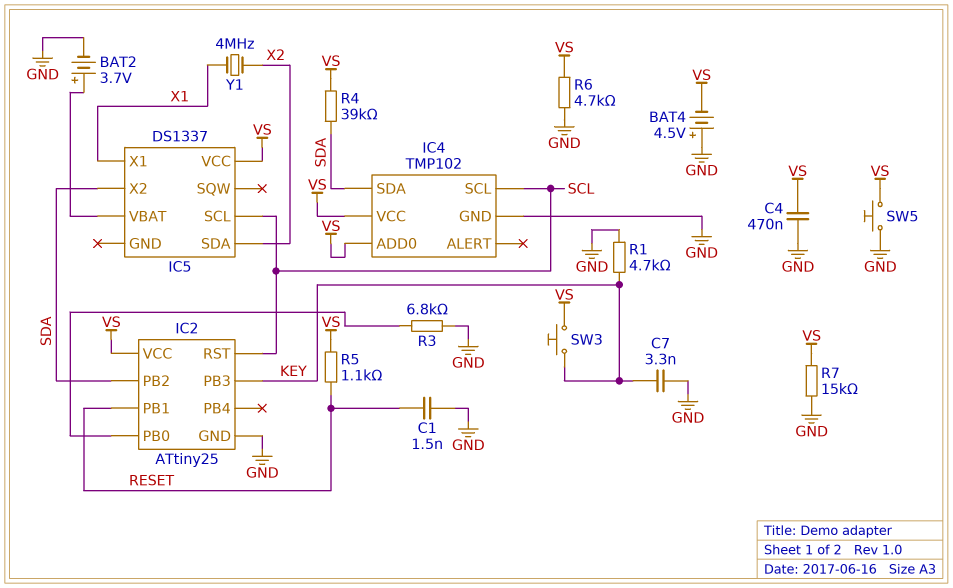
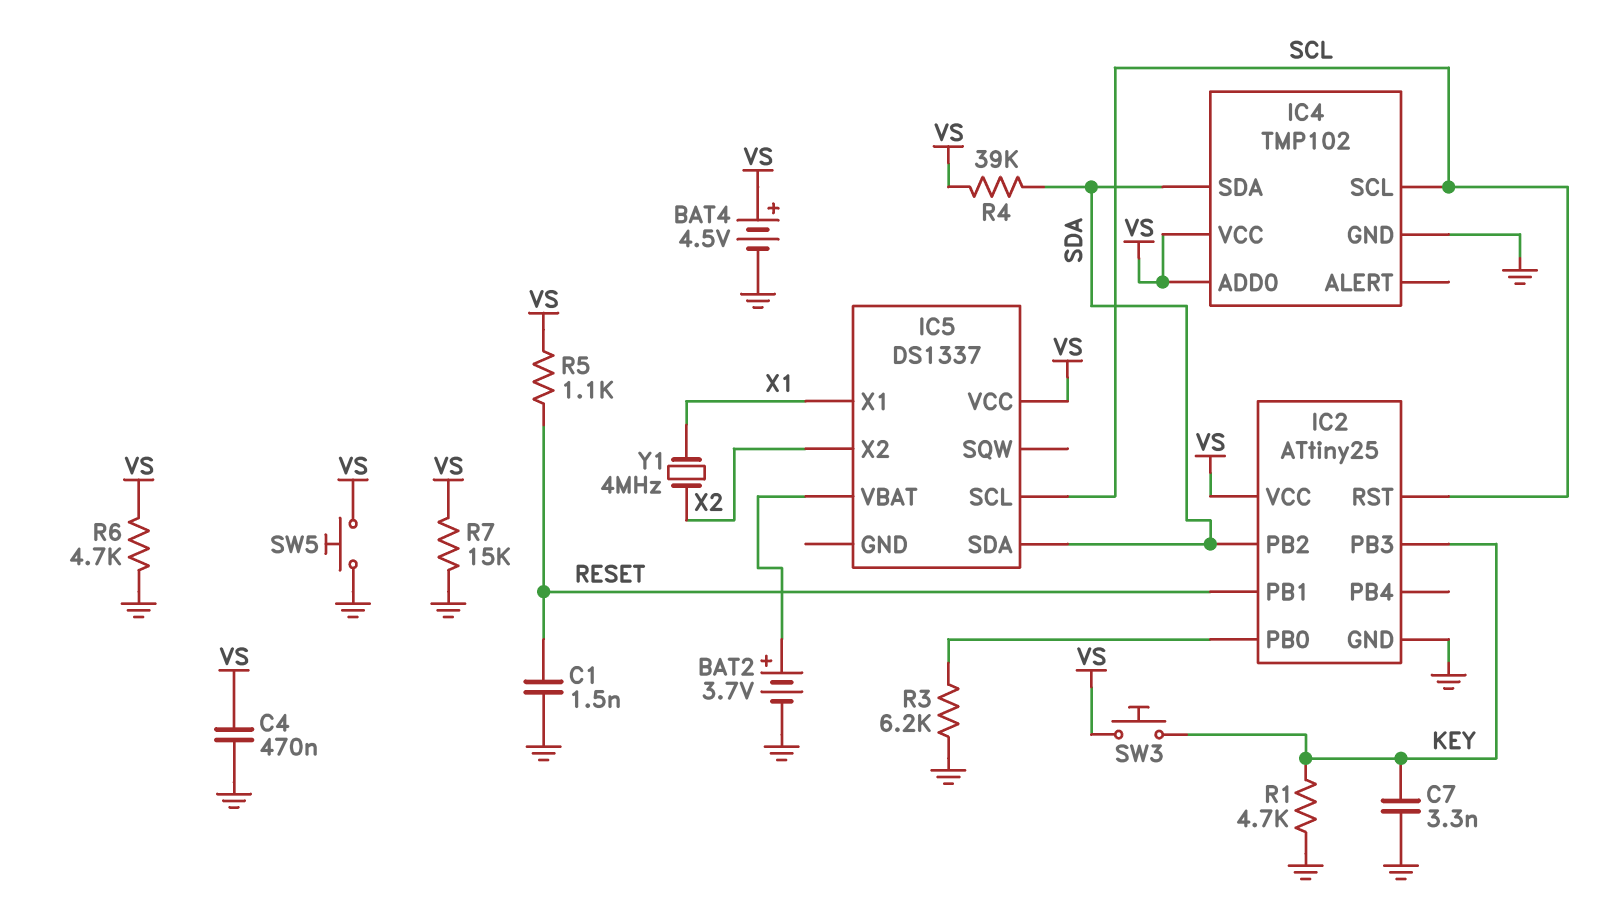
BAT4: 4.5V (plus GND, minus VS) -> 4.5V (plus VS, minus GND)
IC5 pin SDA: X2 -> SDA
IC5 pin X2: SDA -> X2
R3: 6.8k (GND, IC2/PB0) -> 6.2k (GND, IC2/PB0)

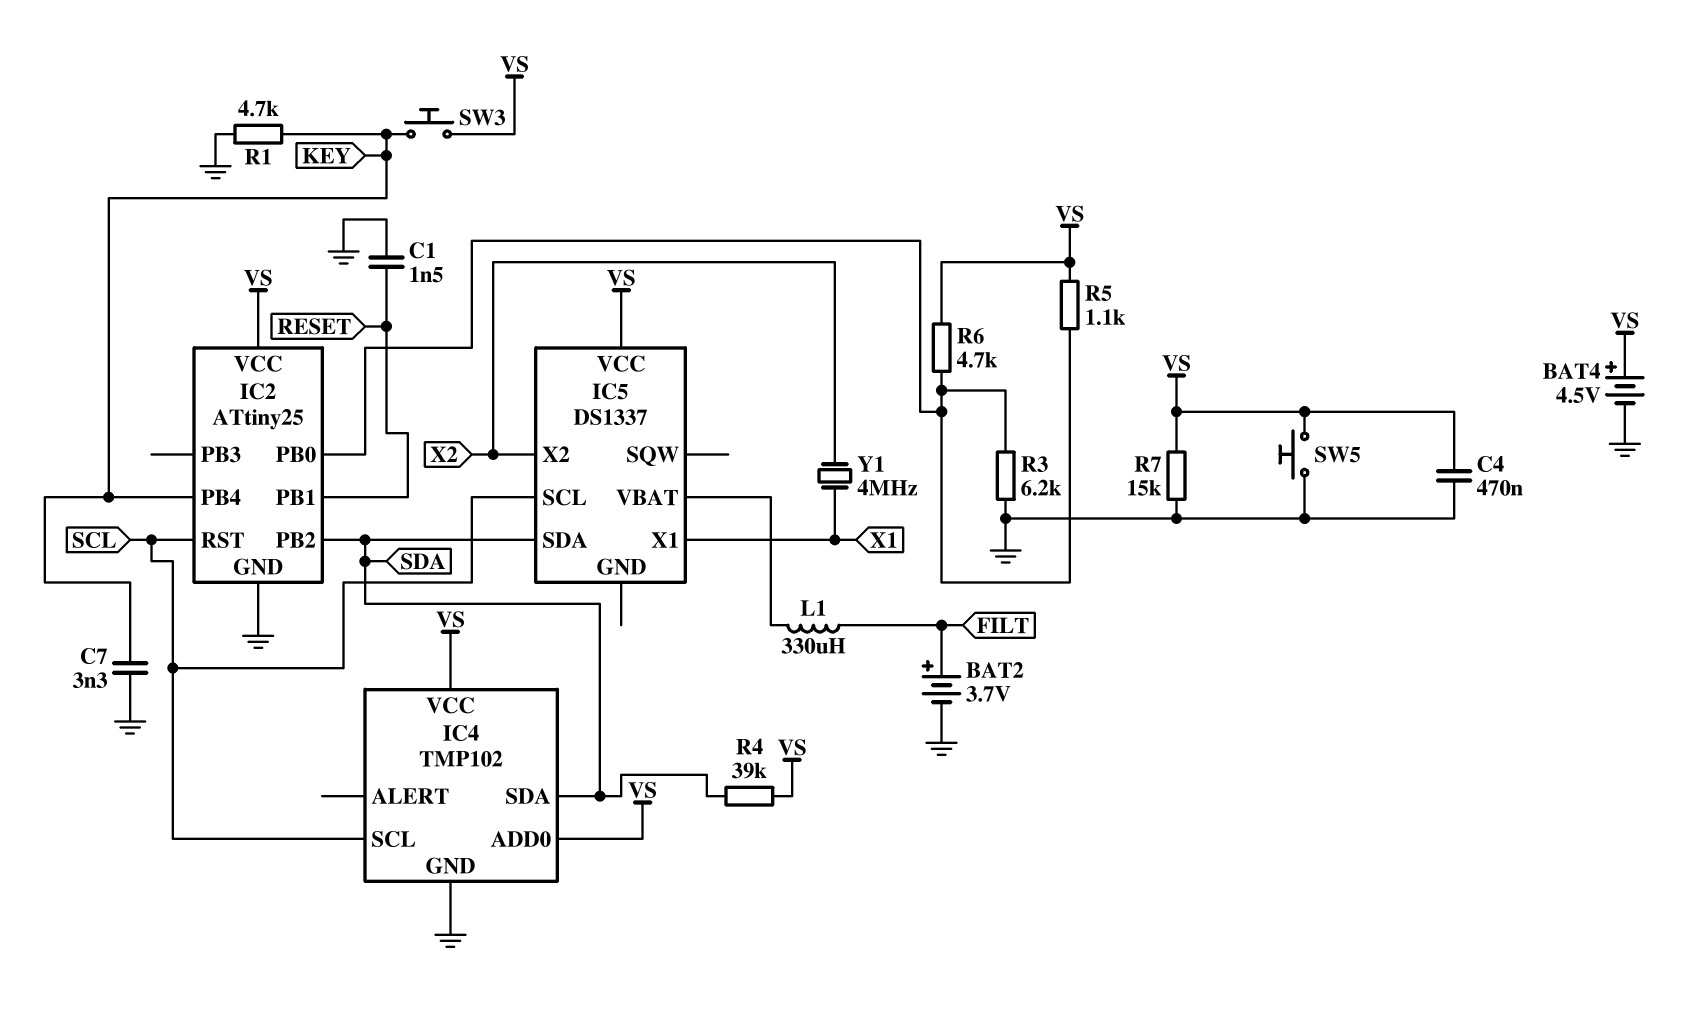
BAT2: 3.7V (plus IC5/VBAT, minus GND) -> 3.7V (plus FILT, minus GND)
IC2 pin PB3: KEY -> none
IC2 pin PB4: none -> KEY
L1: none -> 330uH (FILT, IC5/VBAT)
R5: 1.1k (RESET, VS) -> 1.1k (IC2/PB0, VS)
R6: 4.7k (GND, VS) -> 4.7k (IC2/PB0, VS)

